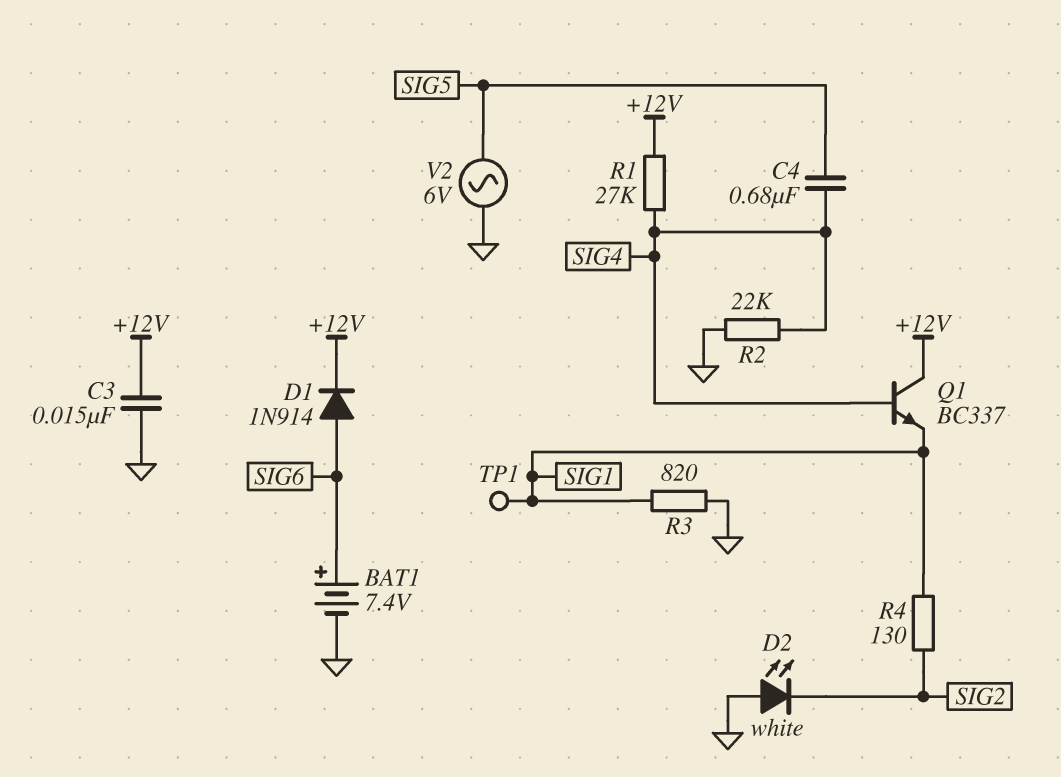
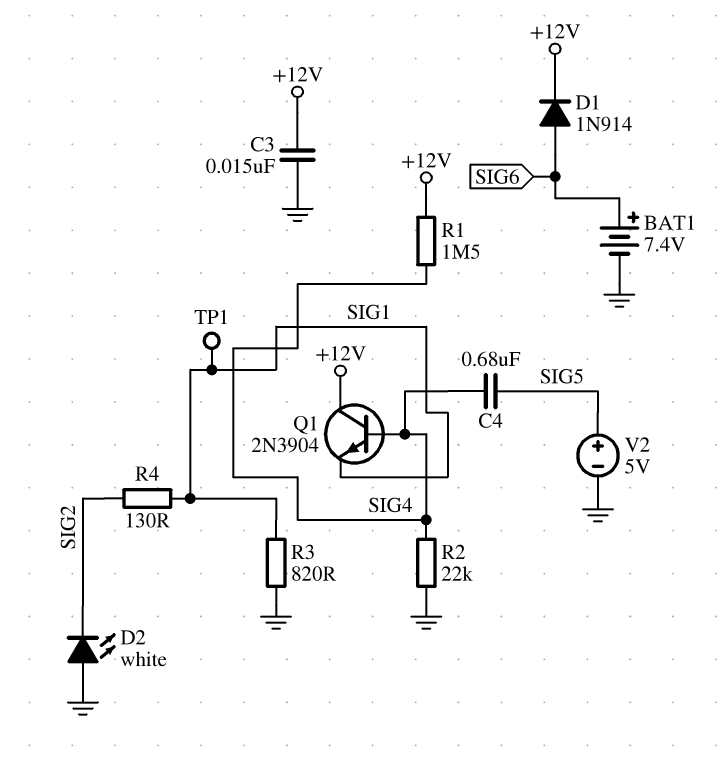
Q1: NPN BC337 (B SIG4, C +12V, E SIG1) -> NPN 2N3904 (B SIG4, C +12V, E SIG1)
R1: 27k (+12V, SIG4) -> 1.5M (+12V, SIG4)
V2: AC 6V (GND, SIG5) -> 5V (plus SIG5, minus GND)

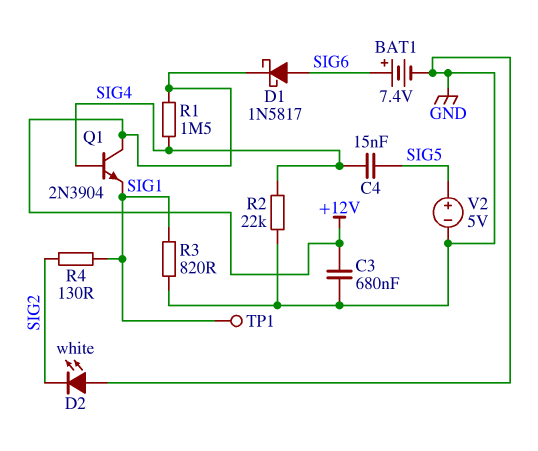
C3: 15nF (+12V, GND) -> 680nF (+12V, GND)
C4: 680nF (SIG4, SIG5) -> 15nF (SIG4, SIG5)
D1: diode 1N914 (A SIG6, K +12V) -> schottky 1N5817 (A SIG6, K +12V)

